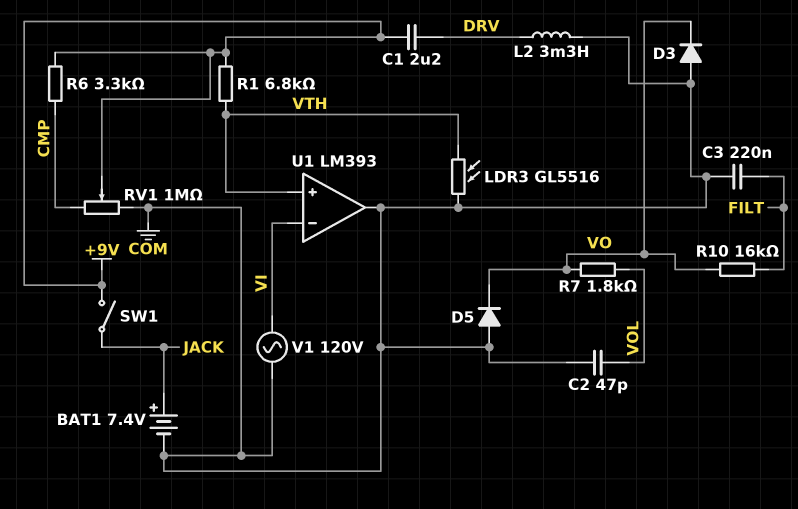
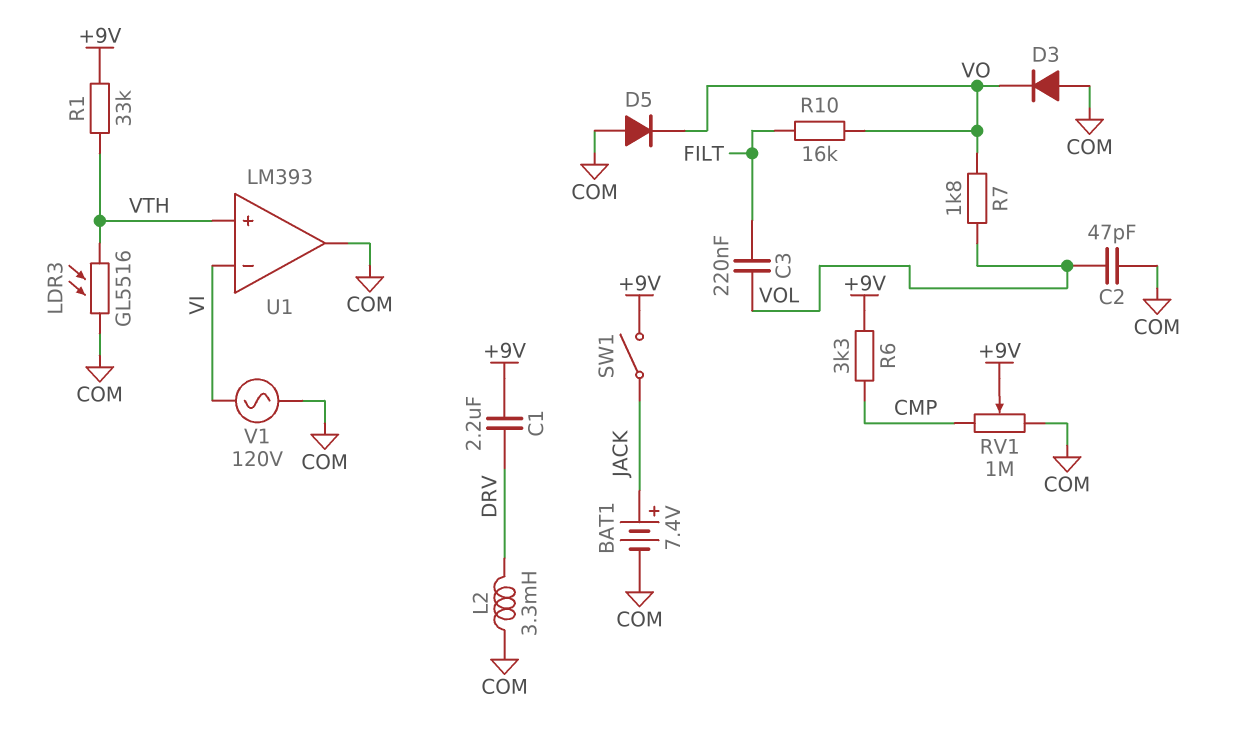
C3: 220nF (COM, FILT) -> 220nF (FILT, VOL)
R1: 6.8k (+9V, VTH) -> 33k (+9V, VTH)

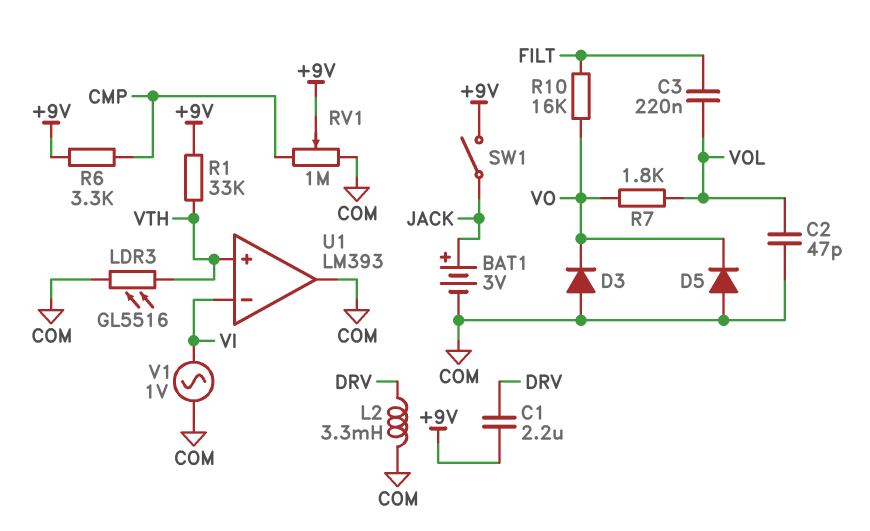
BAT1: 7.4V (plus JACK, minus COM) -> 3V (plus JACK, minus COM)
V1: AC 120V (COM, VI) -> AC 1V (COM, VI)

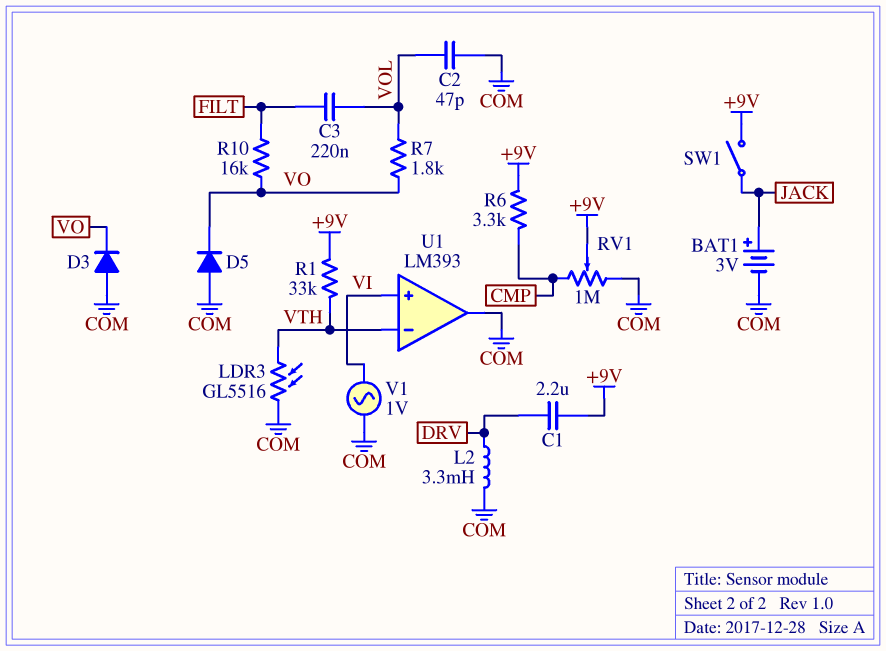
U1 pin in+: VTH -> VI
U1 pin in-: VI -> VTH

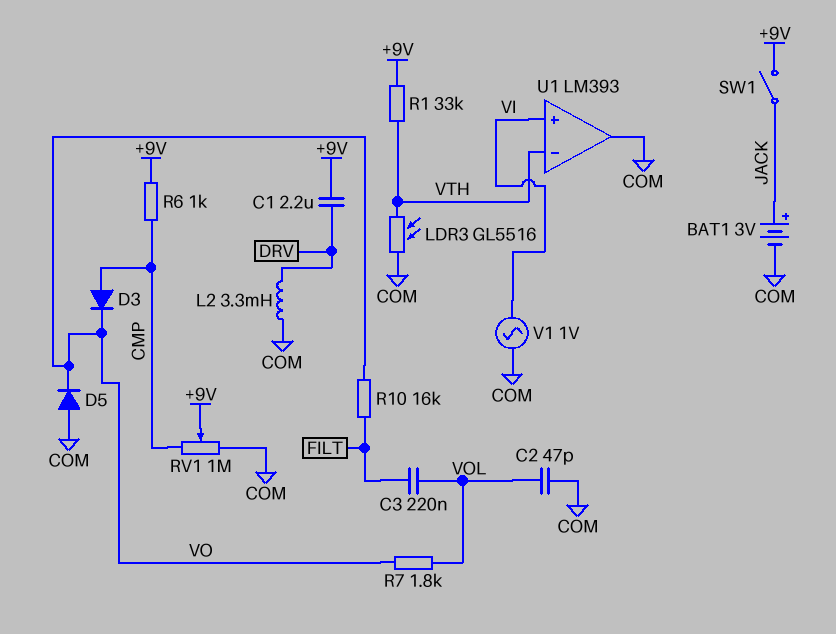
D3: diode (A COM, K VO) -> diode (A CMP, K VO)
R6: 3.3k (+9V, CMP) -> 1k (+9V, CMP)

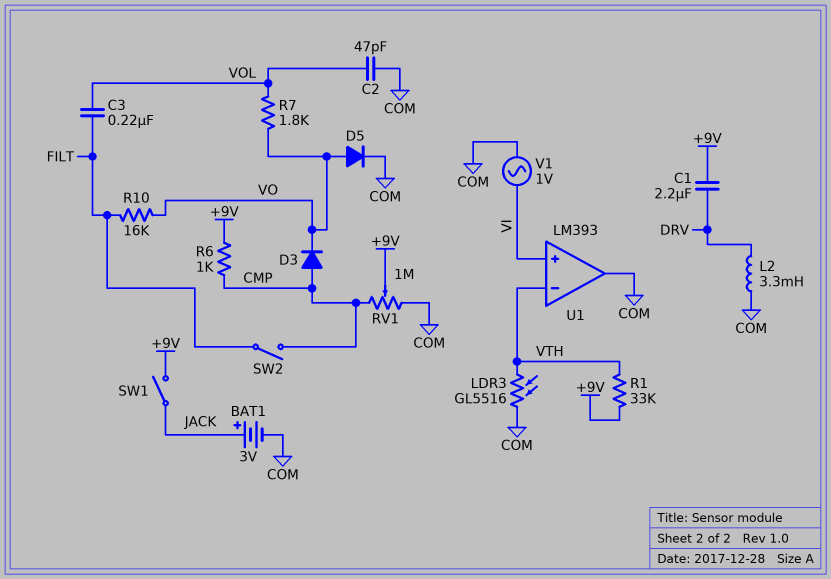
D5: diode (A COM, K VO) -> diode (A VO, K COM)
SW2: none -> switch (CMP, FILT)

